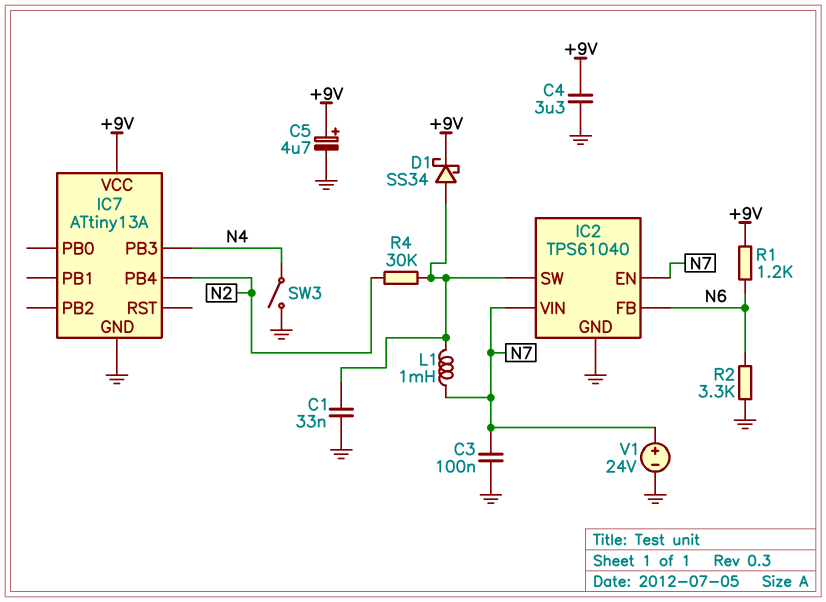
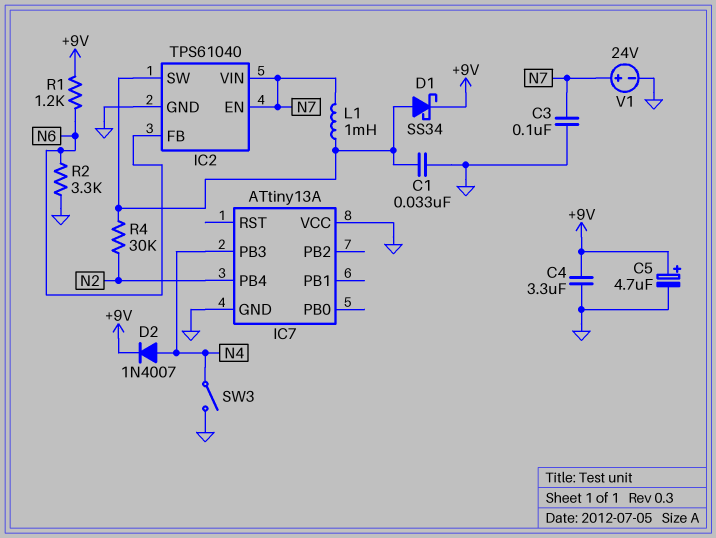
D2: none -> diode 1N4007 (A N4, K +9V)
IC7 pin VCC: +9V -> GND

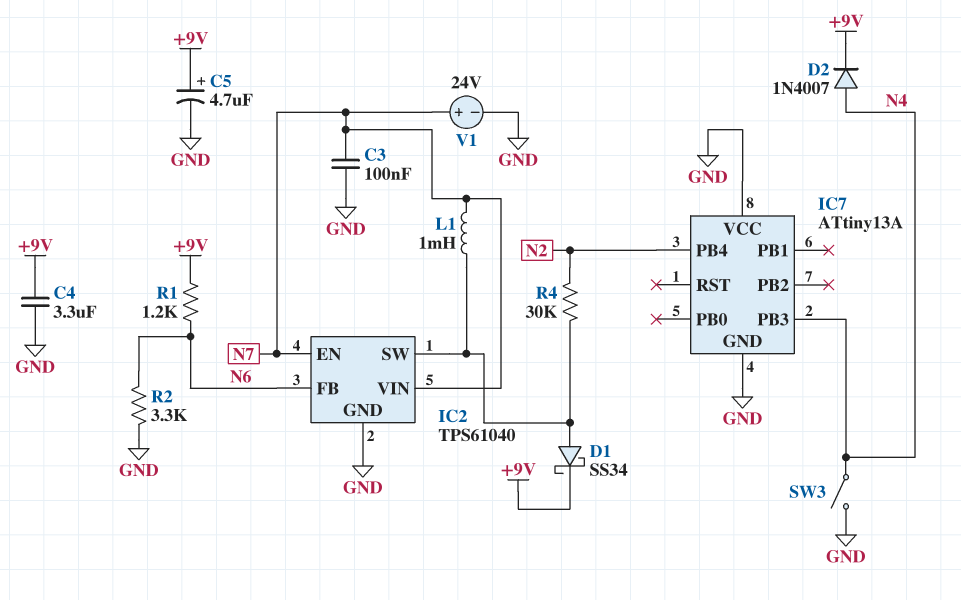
C1: 33nF (GND, IC2/SW) -> none

